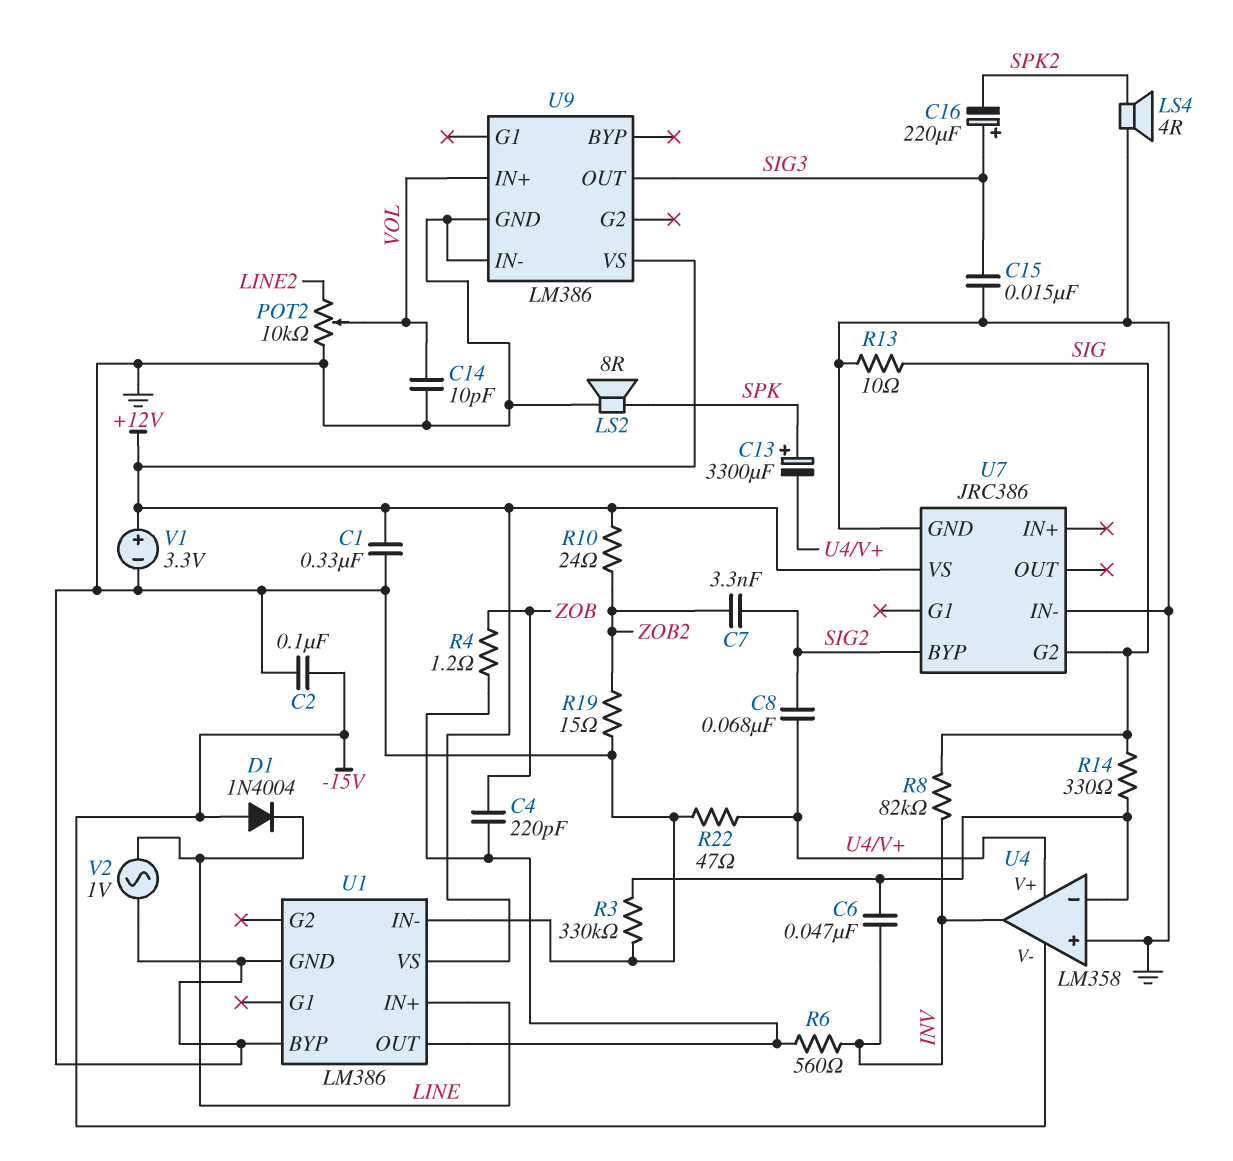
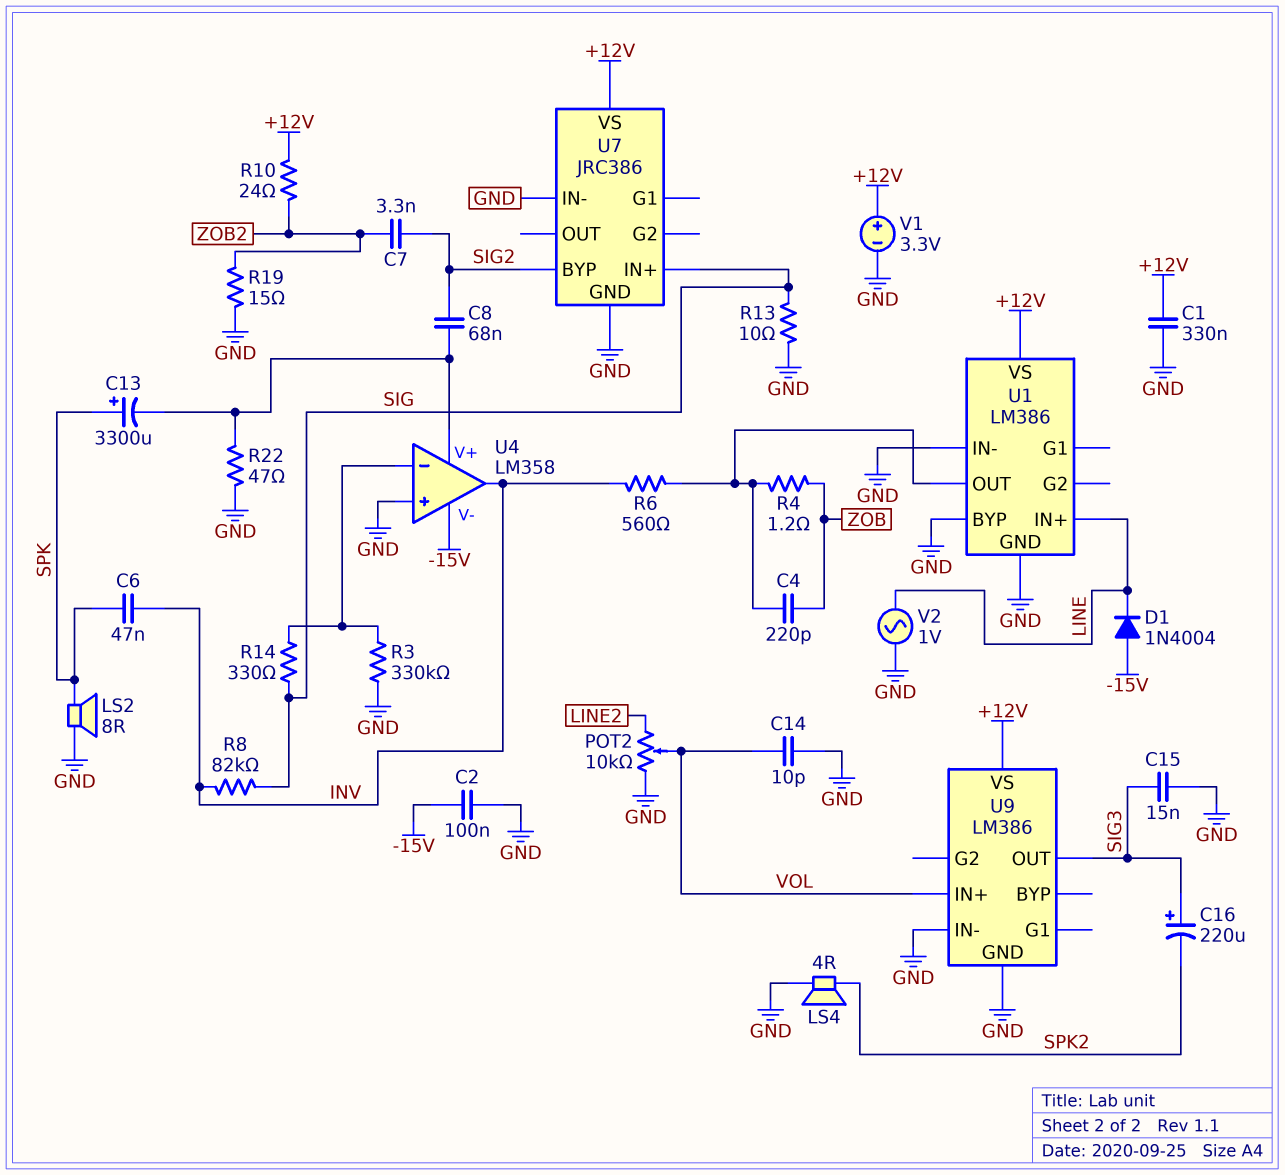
C6: 47nF (INV, U4/in-) -> 47nF (INV, SPK)
U7 pin G2: SIG -> none
U7 pin IN+: none -> SIG

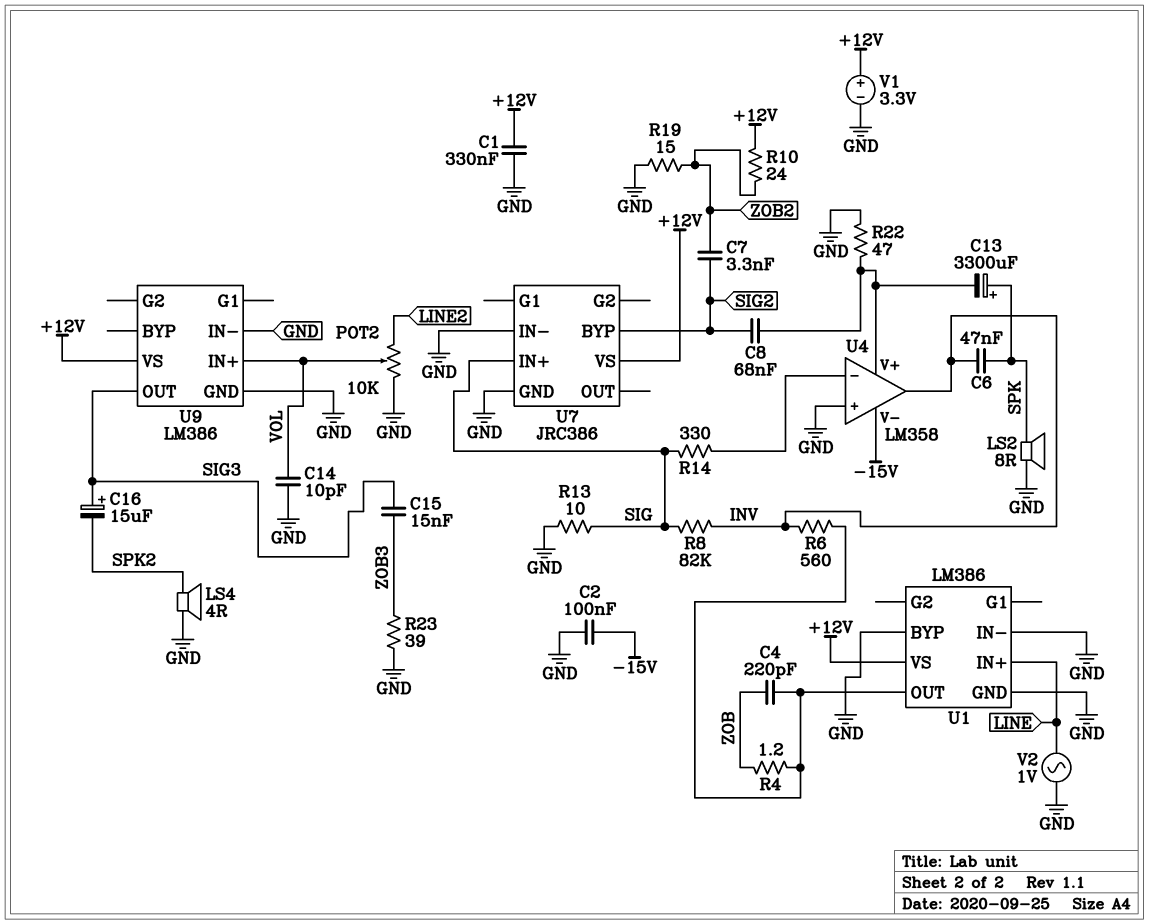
C15: 15nF (GND, SIG3) -> 15nF (SIG3, ZOB3)
C16: 220uF (plus SIG3, minus SPK2) -> 15uF (plus SIG3, minus SPK2)
D1: diode 1N4004 (A -15V, K LINE) -> none
R3: 330k (GND, U4/in-) -> none
R23: none -> 39 (GND, ZOB3)

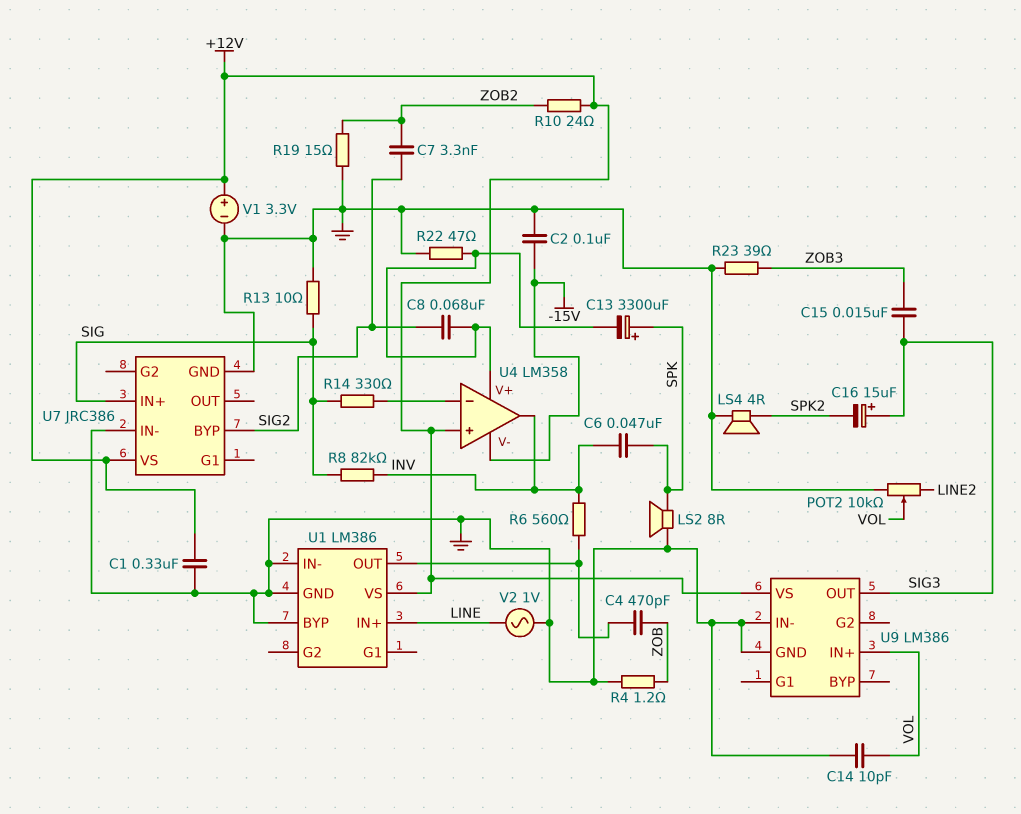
C4: 220pF (U1/OUT, ZOB) -> 470pF (U1/OUT, ZOB)
R4: 1.2 (U1/OUT, ZOB) -> 1.2 (GND, ZOB)
U4 pin in+: GND -> +12V

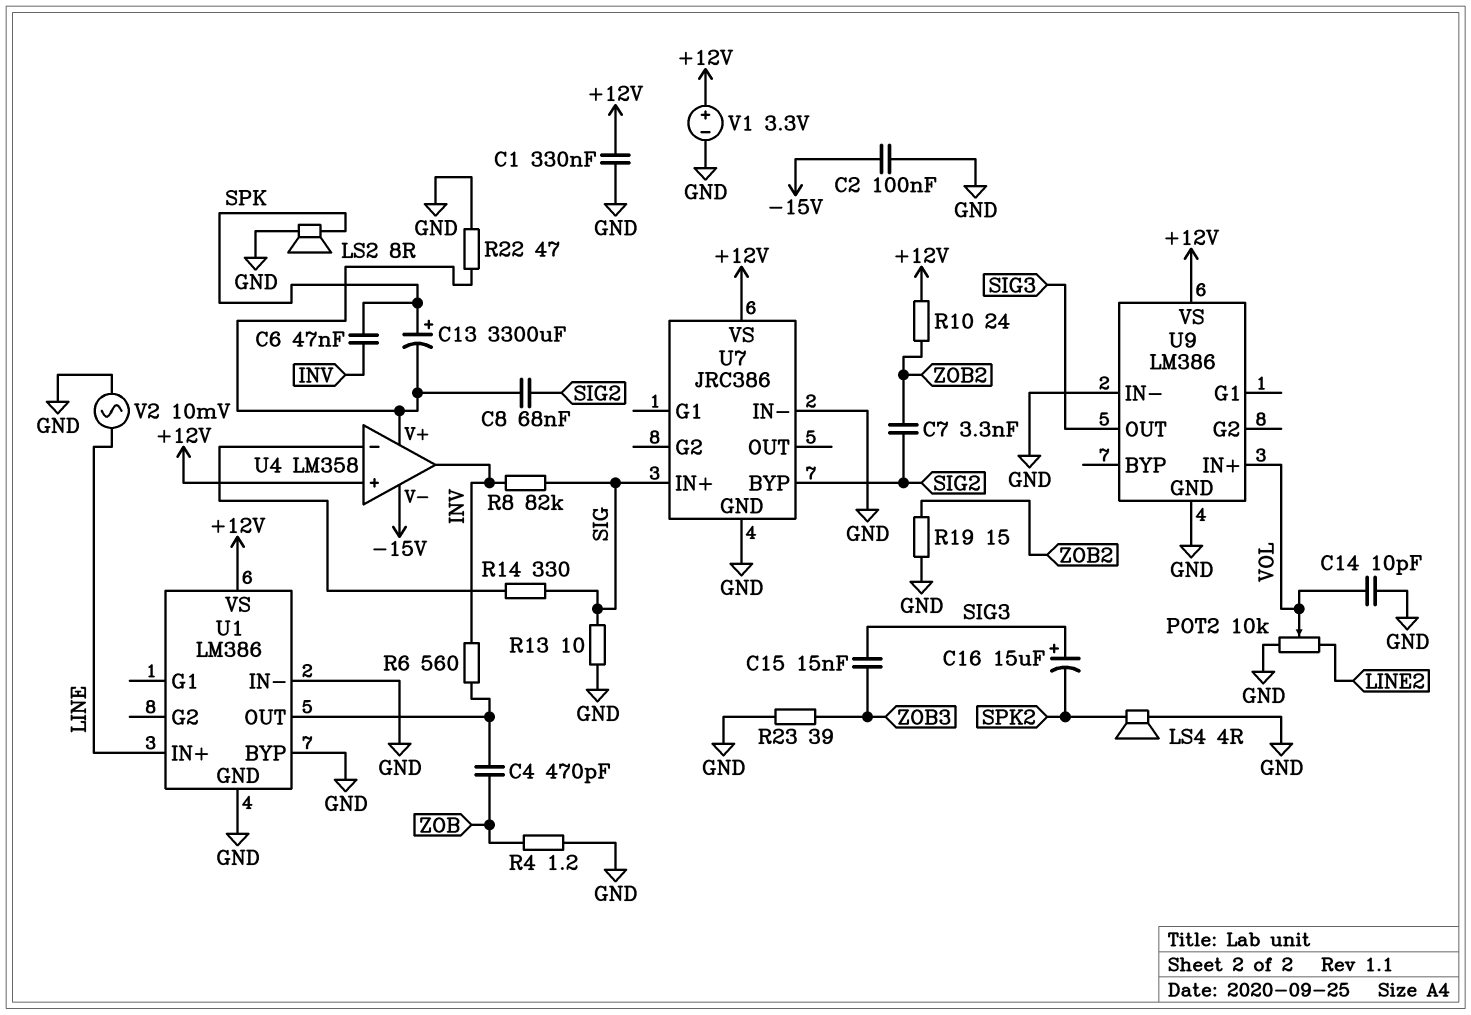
V2: AC 1V (GND, LINE) -> AC 10mV (GND, LINE)

